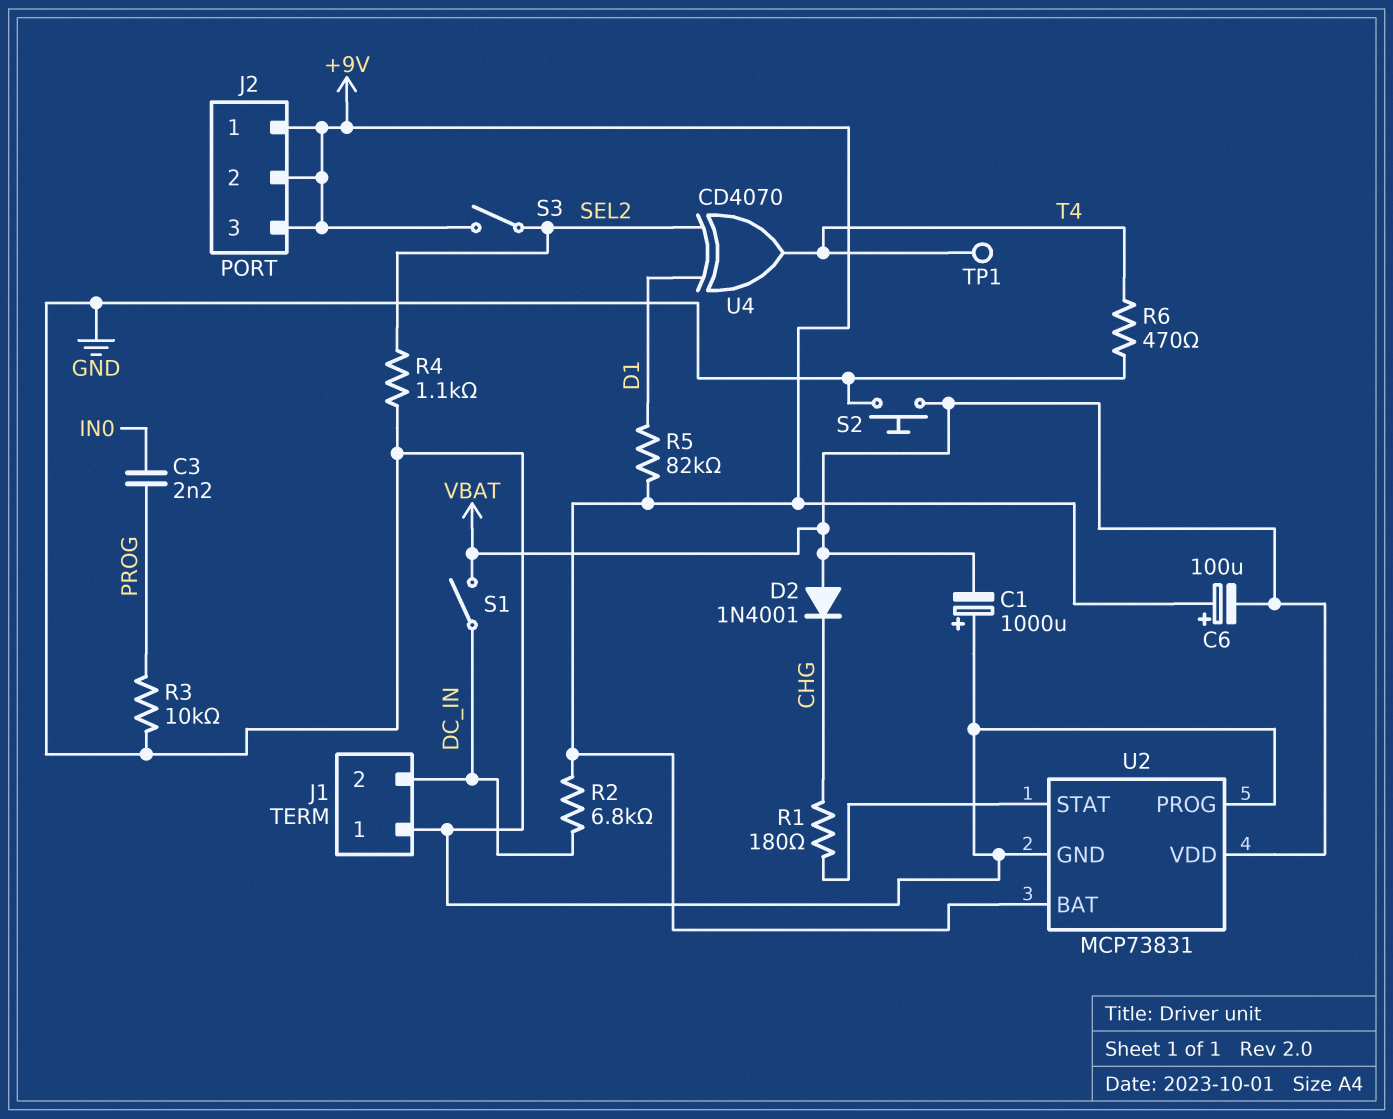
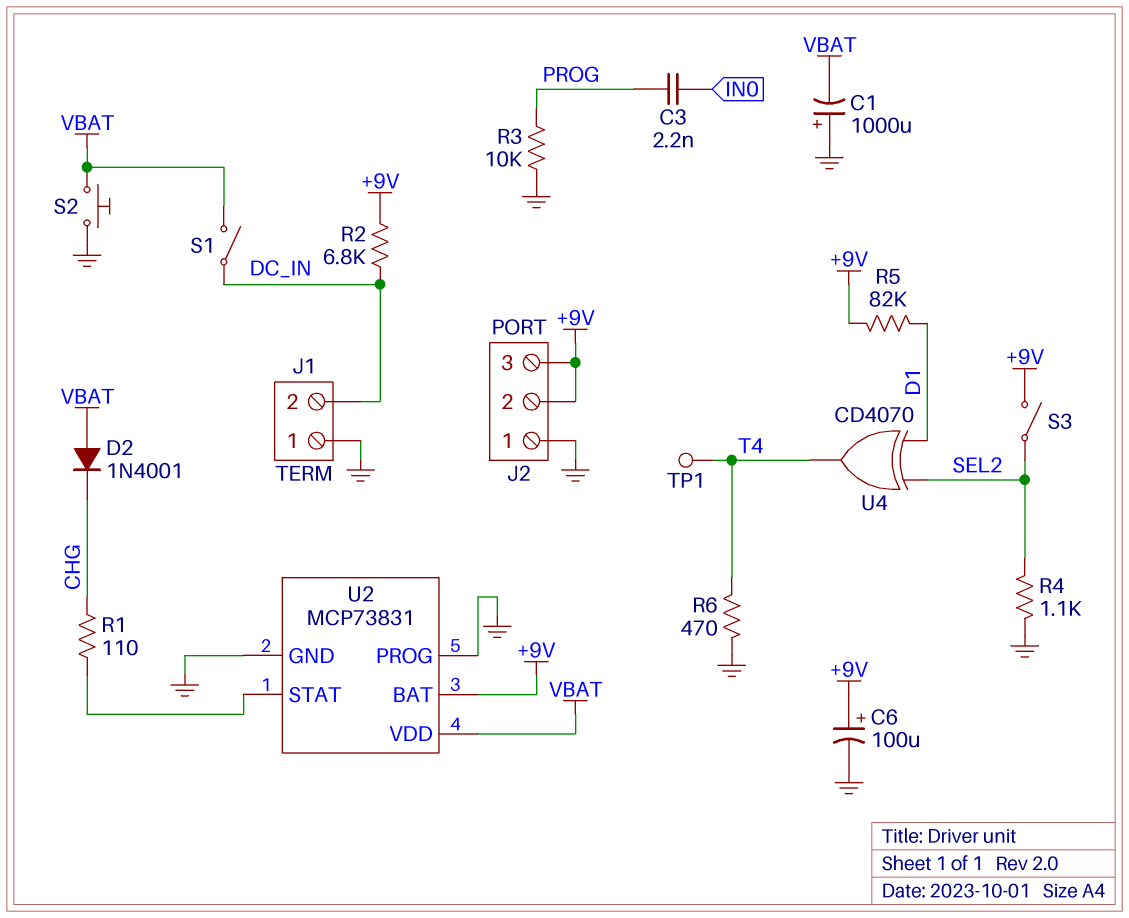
C6: 100uF (plus +9V, minus VBAT) -> 100uF (plus +9V, minus GND)
J2 pin 1: +9V -> GND
R1: 180 (CHG, U2/STAT) -> 110 (CHG, U2/STAT)

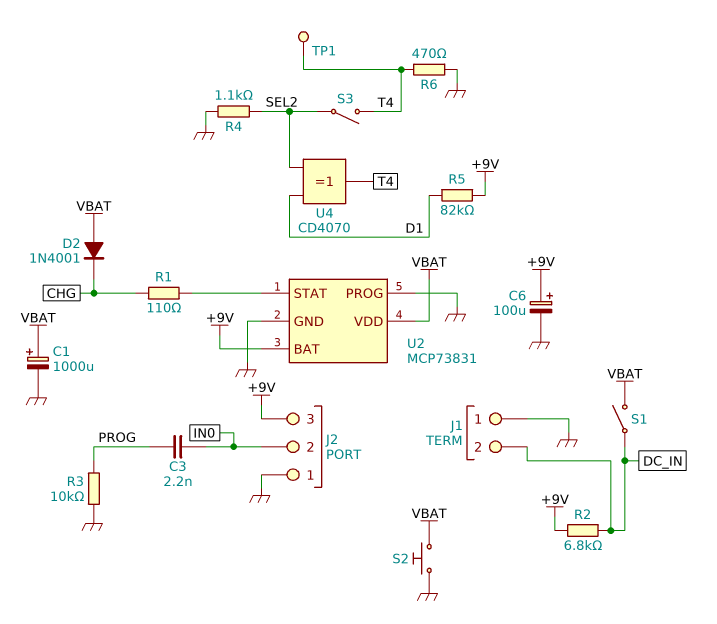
C1: 1000uF (plus GND, minus VBAT) -> 1000uF (plus VBAT, minus GND)
J2 pin 2: +9V -> IN0
S3: switch (+9V, SEL2) -> switch (SEL2, T4)

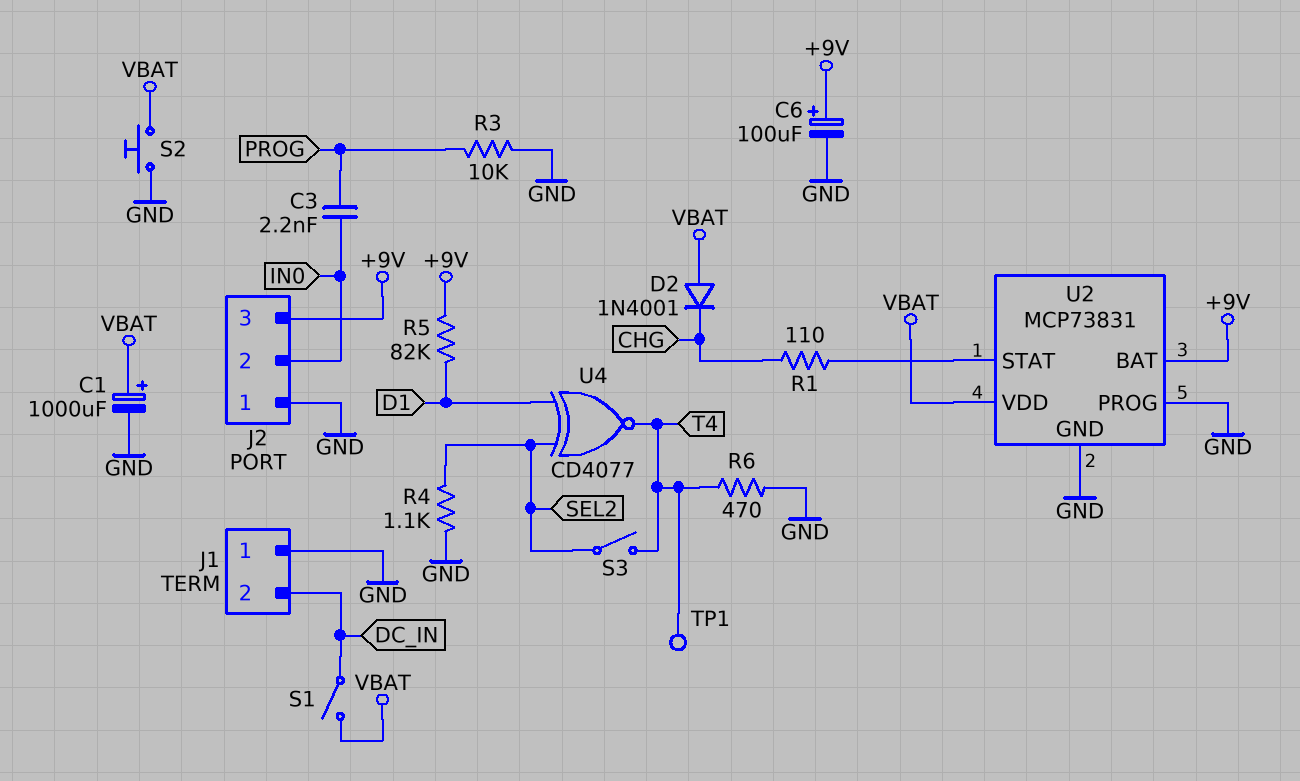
R2: 6.8k (+9V, DC_IN) -> none
U4: XOR CD4070 (in D1, in SEL2, out T4) -> XNOR CD4077 (in D1, in SEL2, out T4)

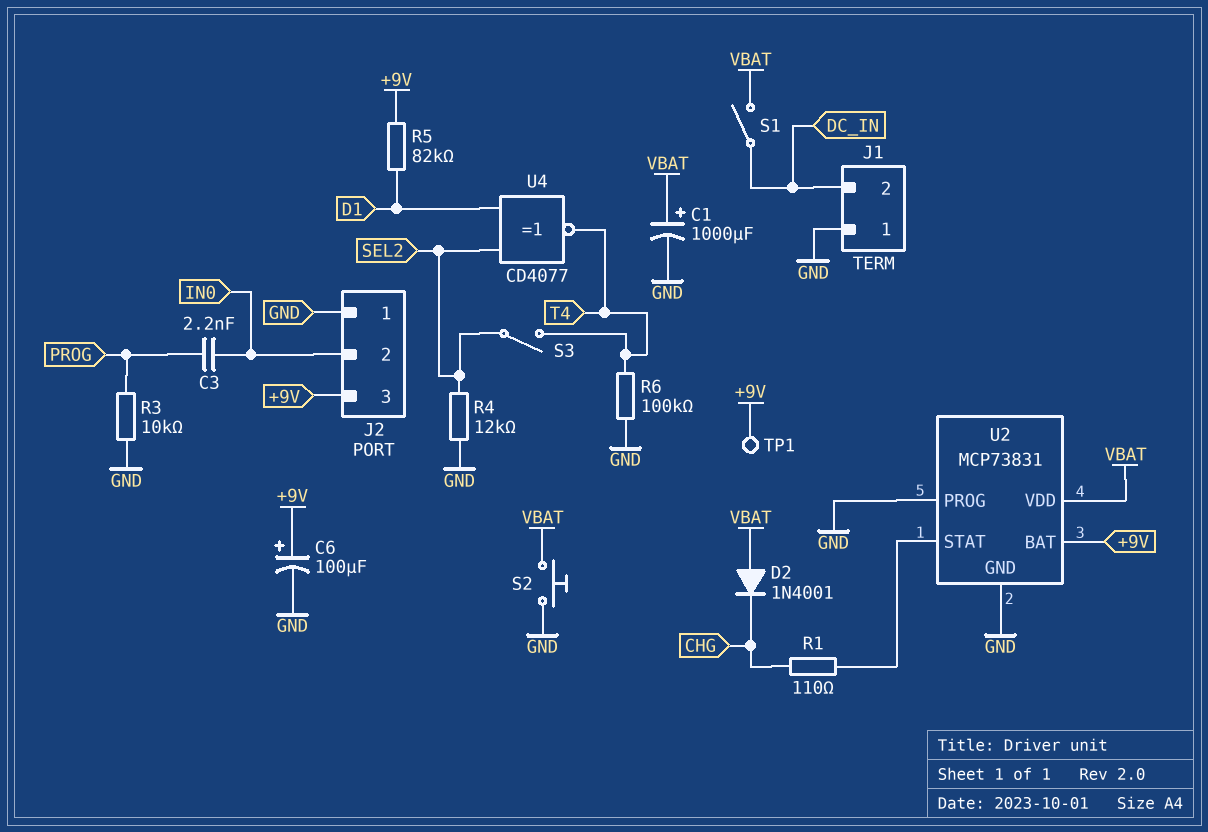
R4: 1.1k (GND, SEL2) -> 12k (GND, SEL2)
R6: 470 (GND, T4) -> 100k (GND, T4)
TP1: test point (T4) -> test point (+9V)

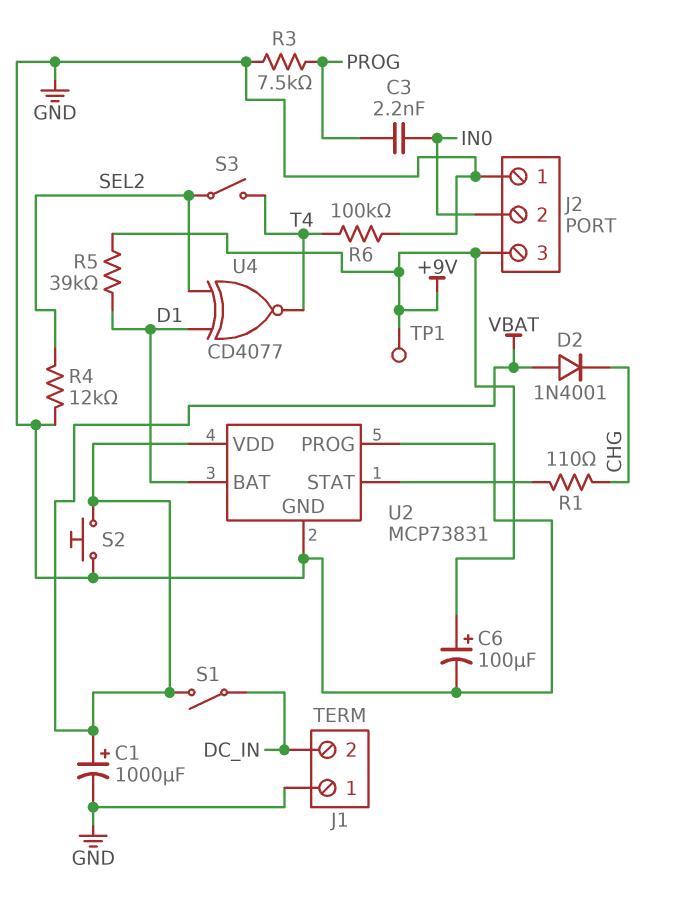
R3: 10k (GND, PROG) -> 7.5k (GND, PROG)
R5: 82k (+9V, D1) -> 39k (+9V, D1)
U2 pin BAT: +9V -> D1

